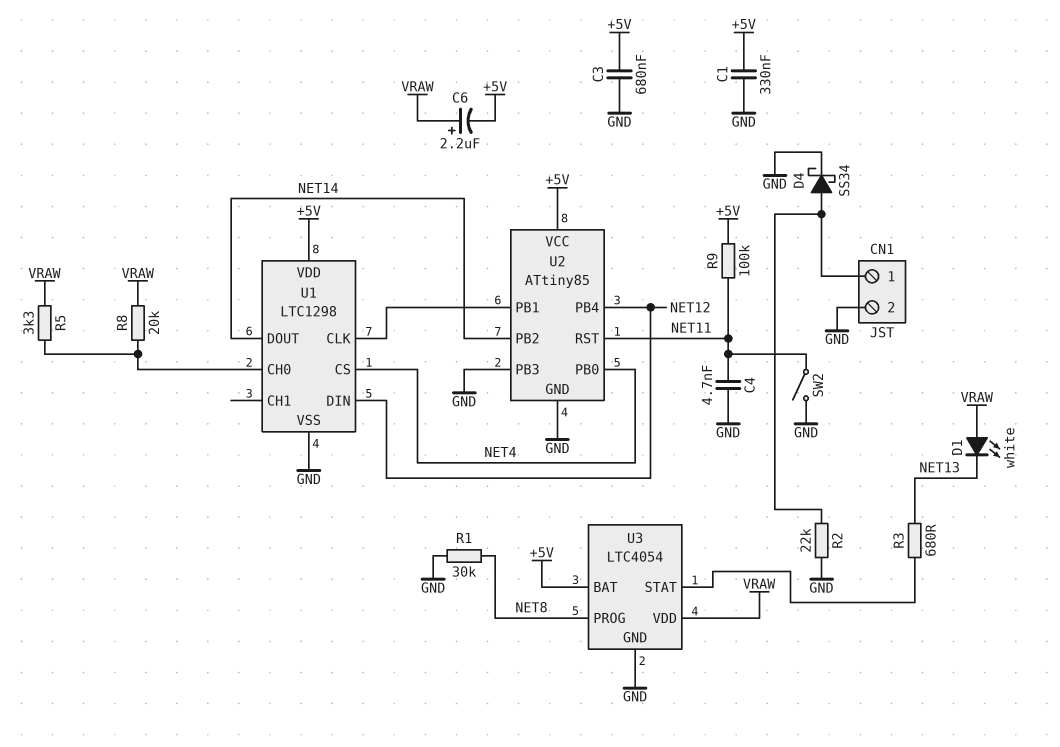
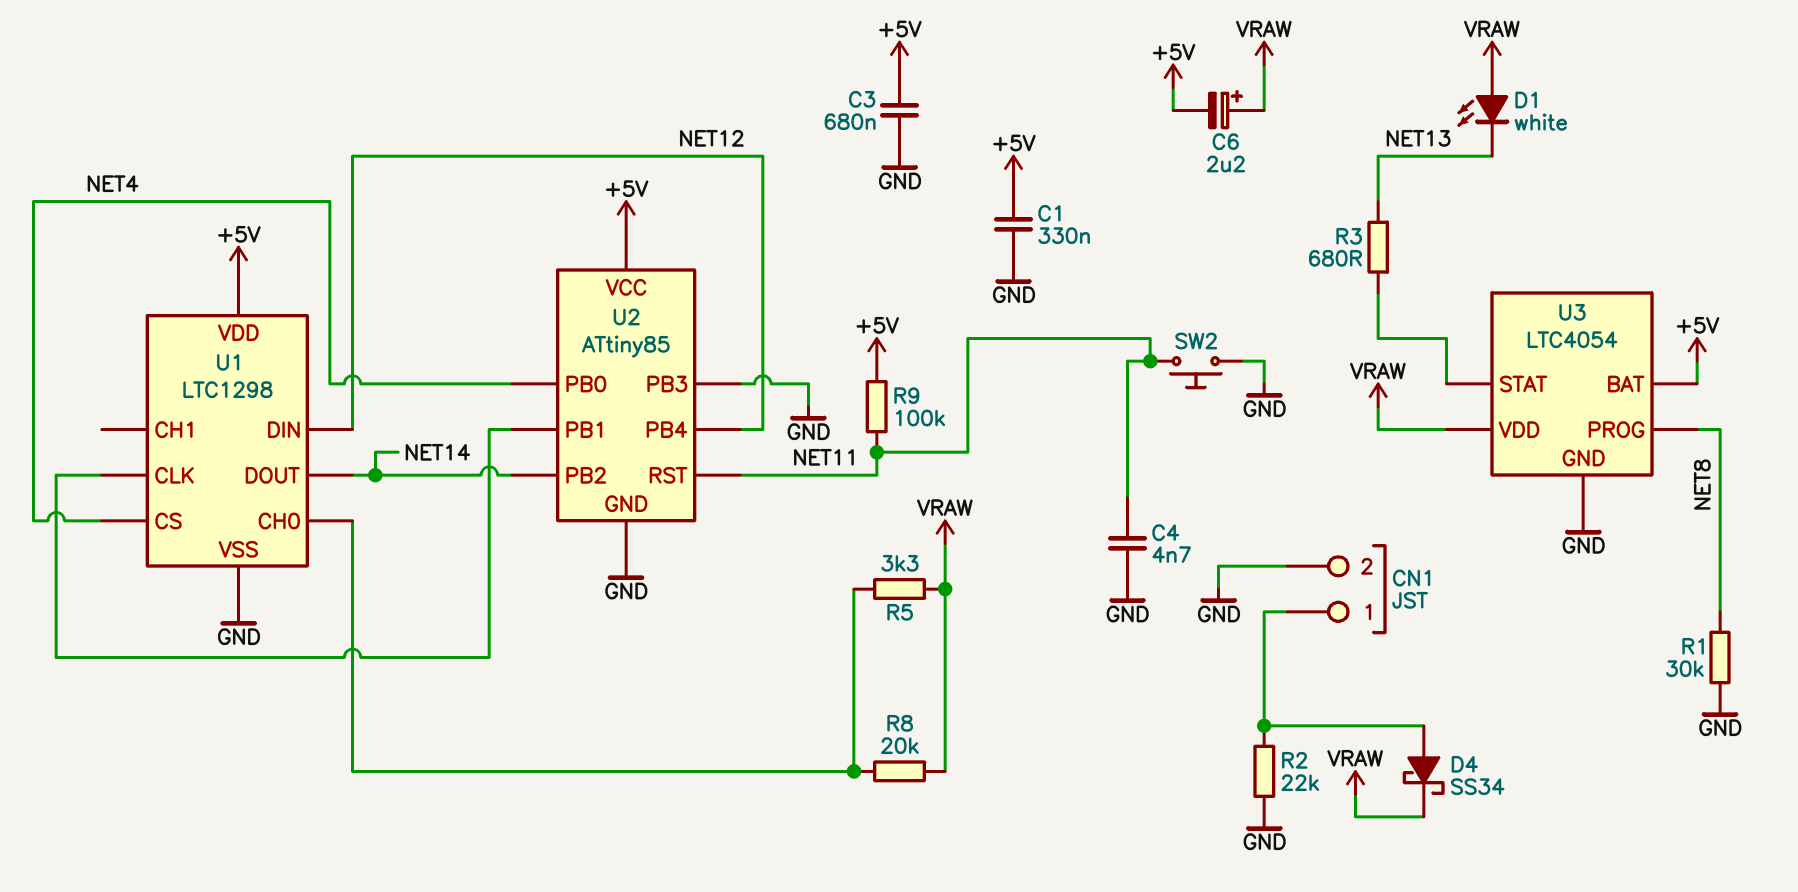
D4: schottky SS34 (A CN1/1, K GND) -> schottky SS34 (A CN1/1, K VRAW)
SW2: switch (GND, NET11) -> button (GND, NET11)

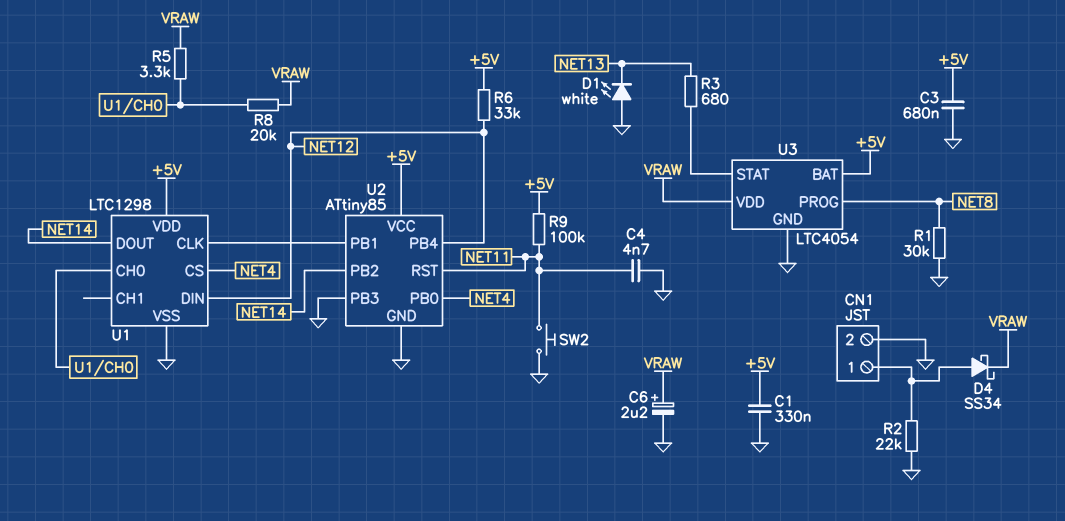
C6: 2.2uF (plus VRAW, minus +5V) -> 2.2uF (plus VRAW, minus GND)
D1: LED white (A VRAW, K NET13) -> LED white (A GND, K NET13)
R6: none -> 33k (+5V, NET12)

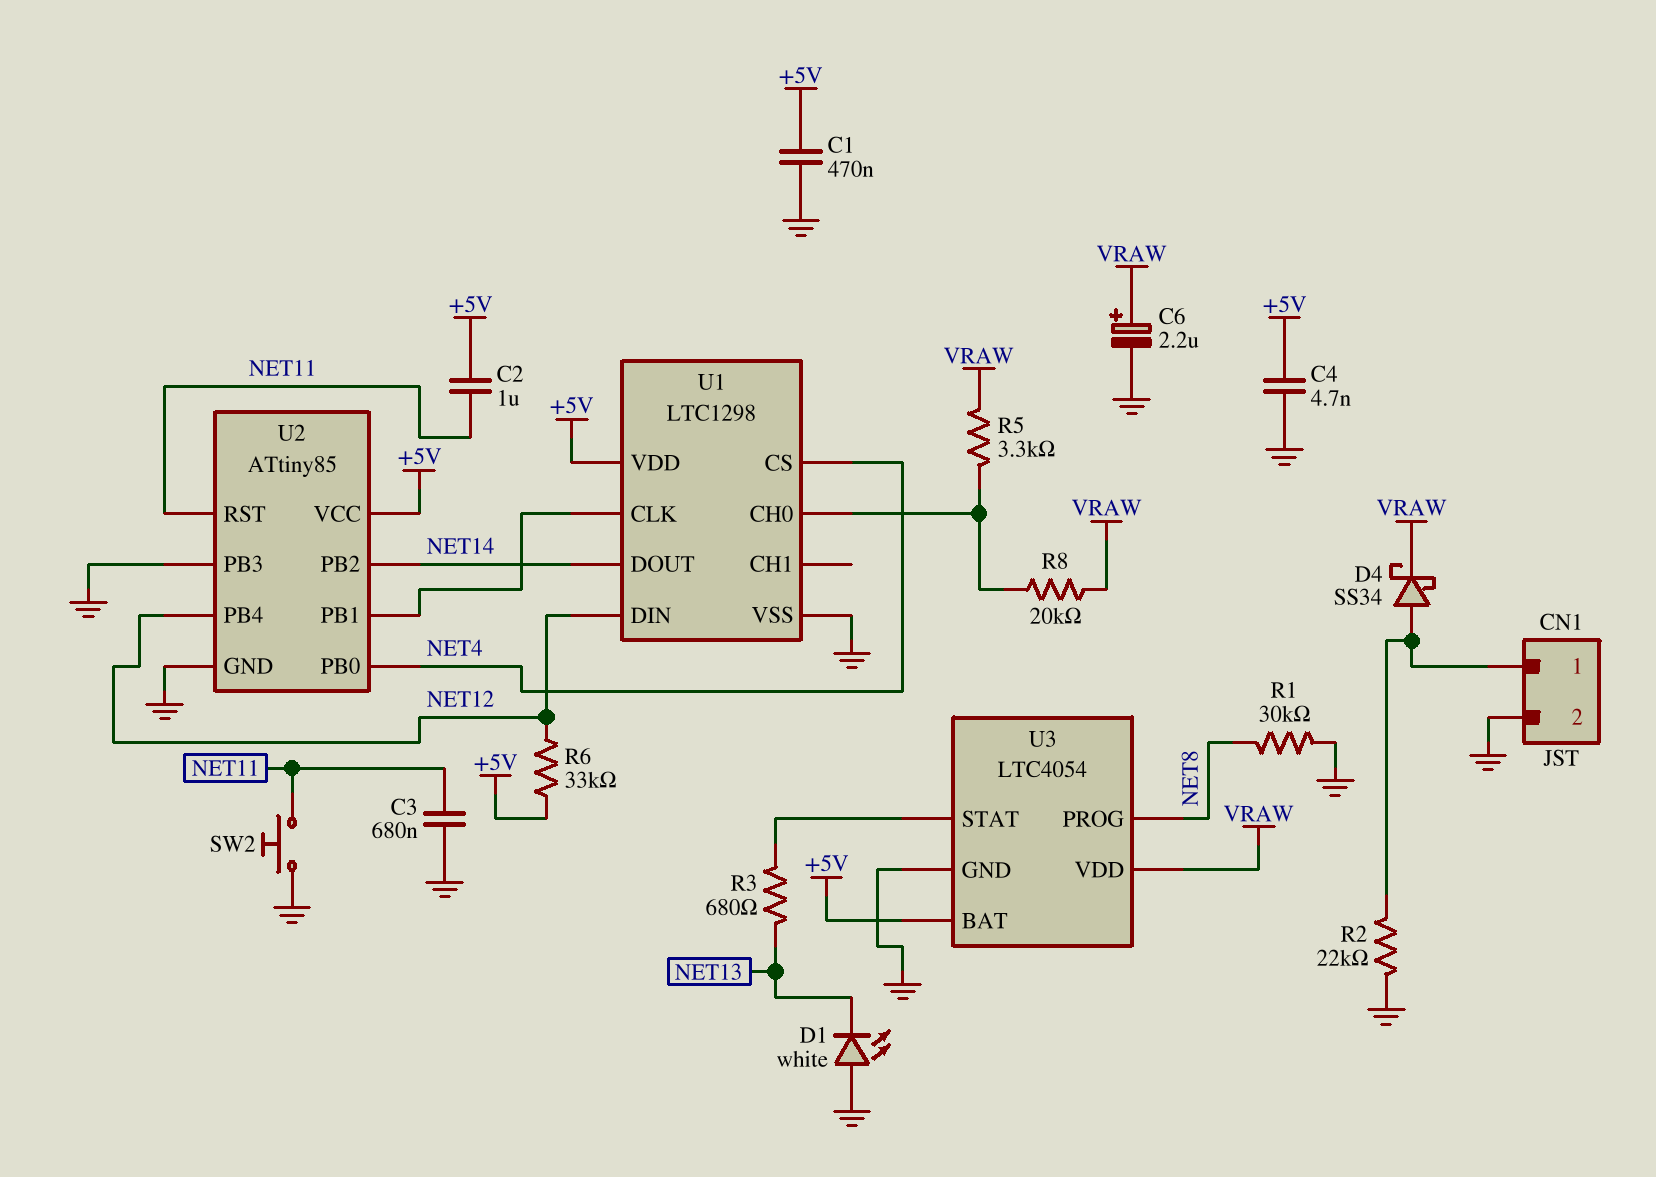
C1: 330nF (+5V, GND) -> 470nF (+5V, GND)
C2: none -> 1uF (+5V, NET11)
C3: 680nF (+5V, GND) -> 680nF (GND, NET11)
C4: 4.7nF (GND, NET11) -> 4.7nF (+5V, GND)
R9: 100k (+5V, NET11) -> none

